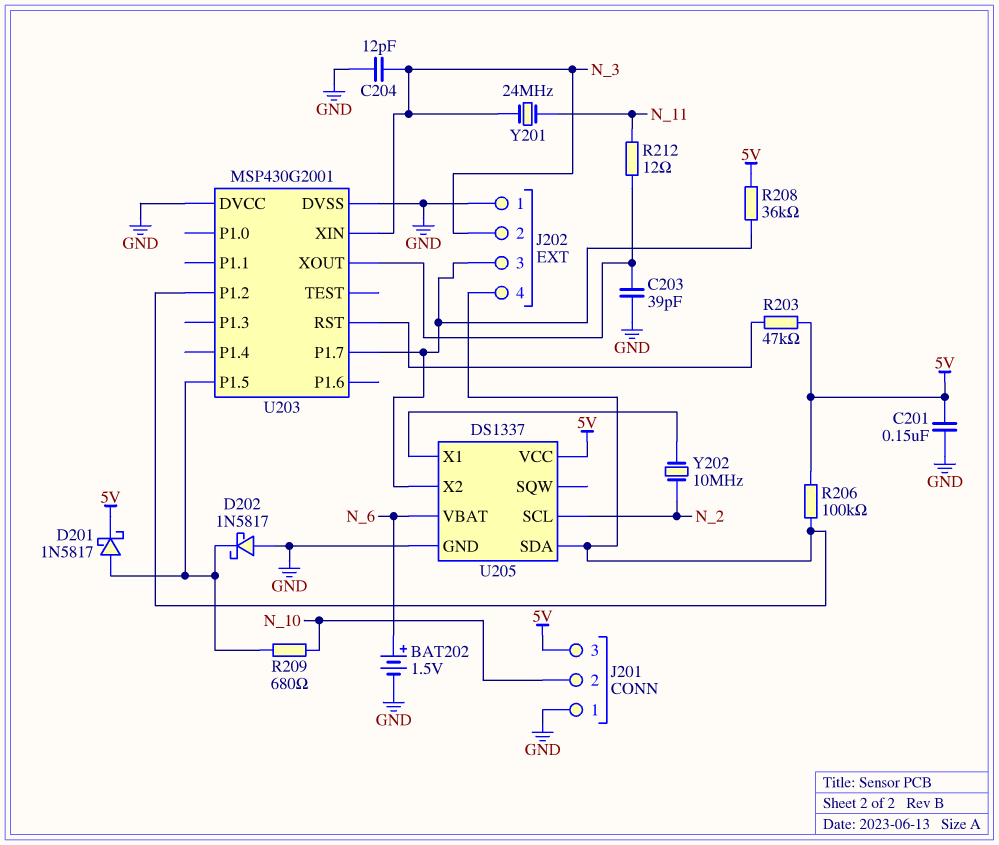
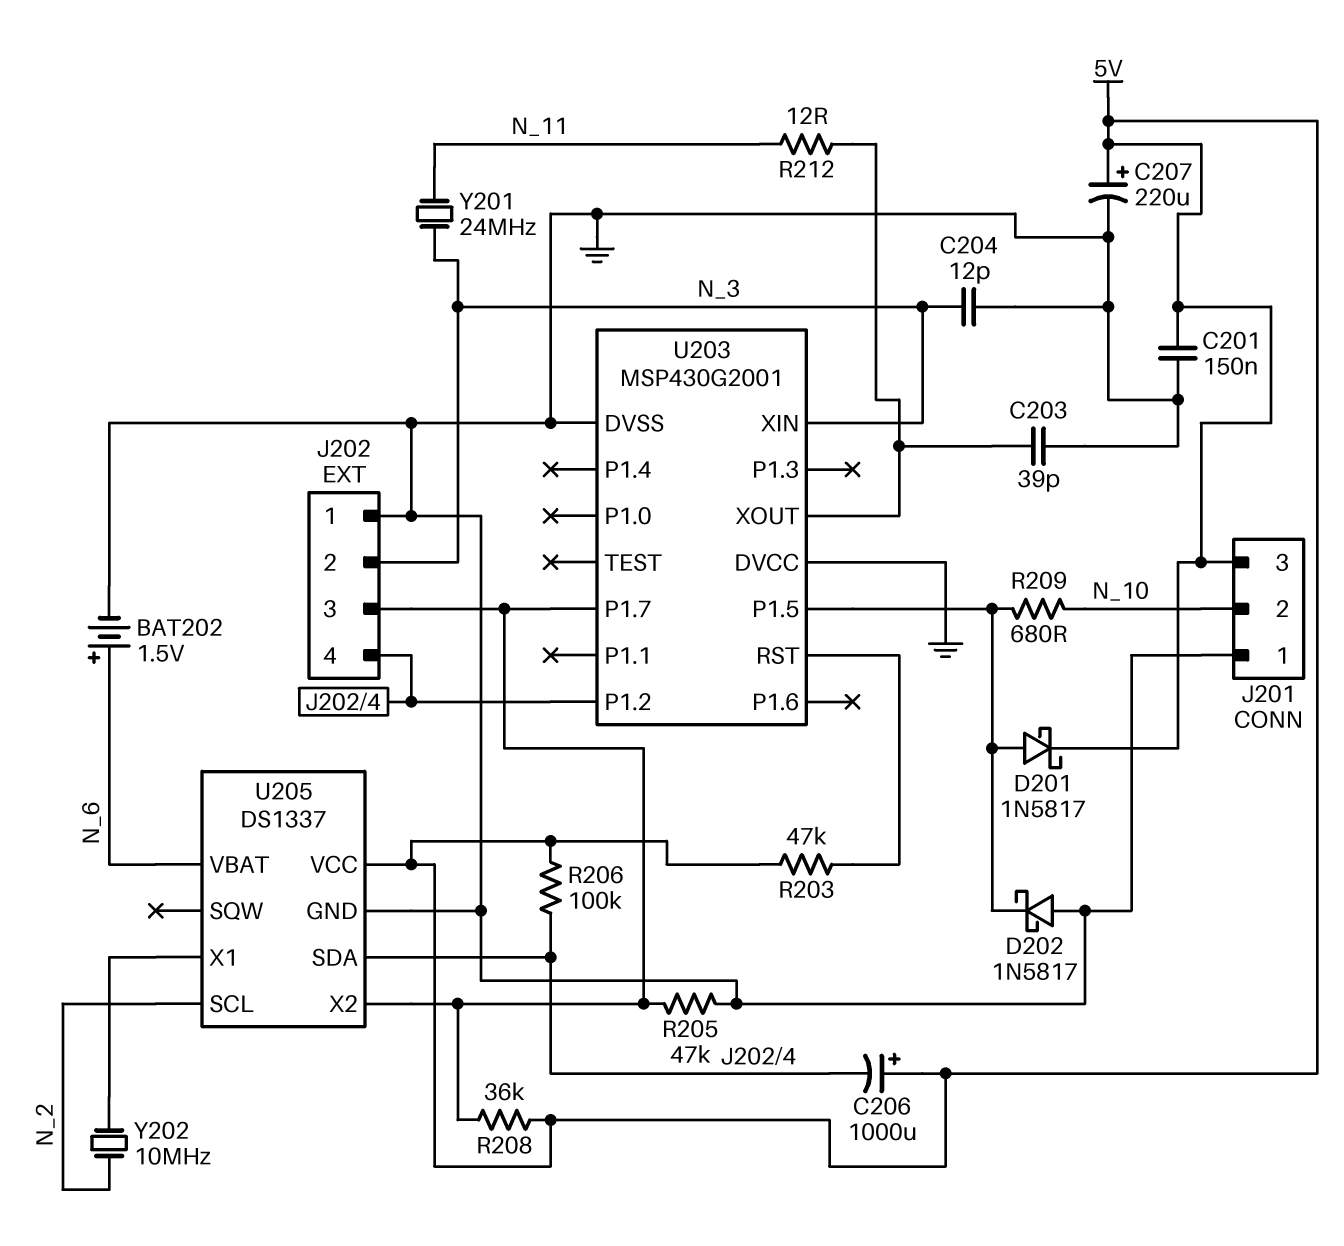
C206: none -> 1000uF (plus 5V, minus J202/4)
C207: none -> 220uF (plus 5V, minus GND)
R205: none -> 47k (GND, J202/3)

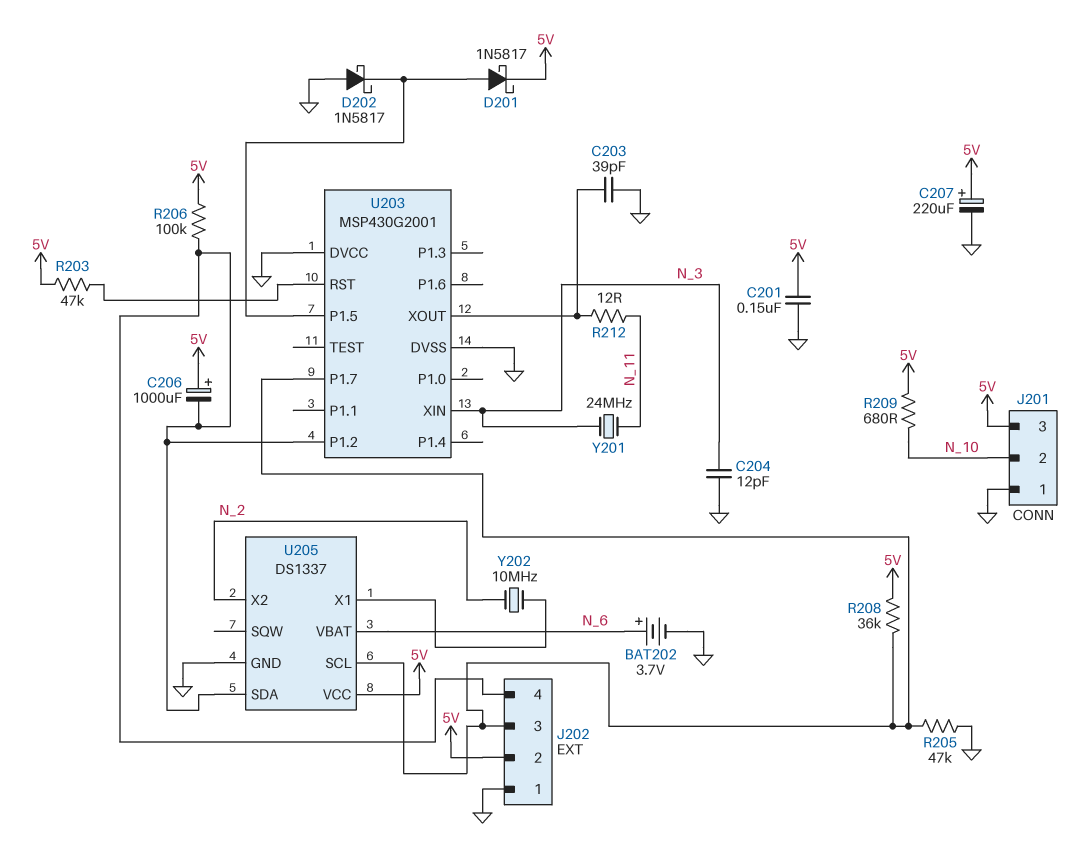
BAT202: 1.5V (plus N_6, minus GND) -> 3.7V (plus N_6, minus GND)
J202 pin 2: N_3 -> 5V
R209: 680 (N_10, U203/P1.5) -> 680 (5V, N_10)
U205 pin SCL: N_2 -> J202/3
U205 pin X2: J202/3 -> N_2

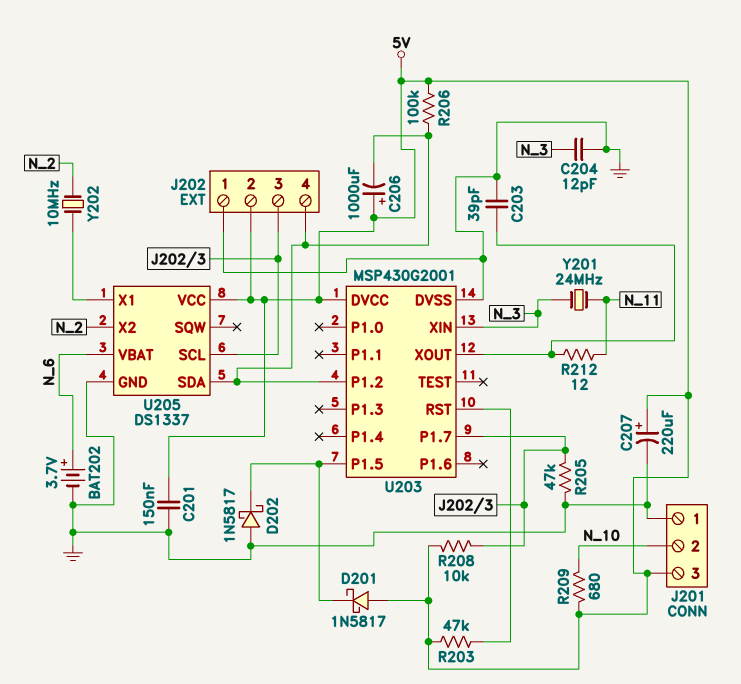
D201: schottky 1N5817 (A U203/P1.5, K 5V) -> schottky 1N5817 (A 5V, K U203/P1.5)
R208: 36k (5V, J202/3) -> 10k (5V, J202/3)
U203 pin DVCC: GND -> 5V

